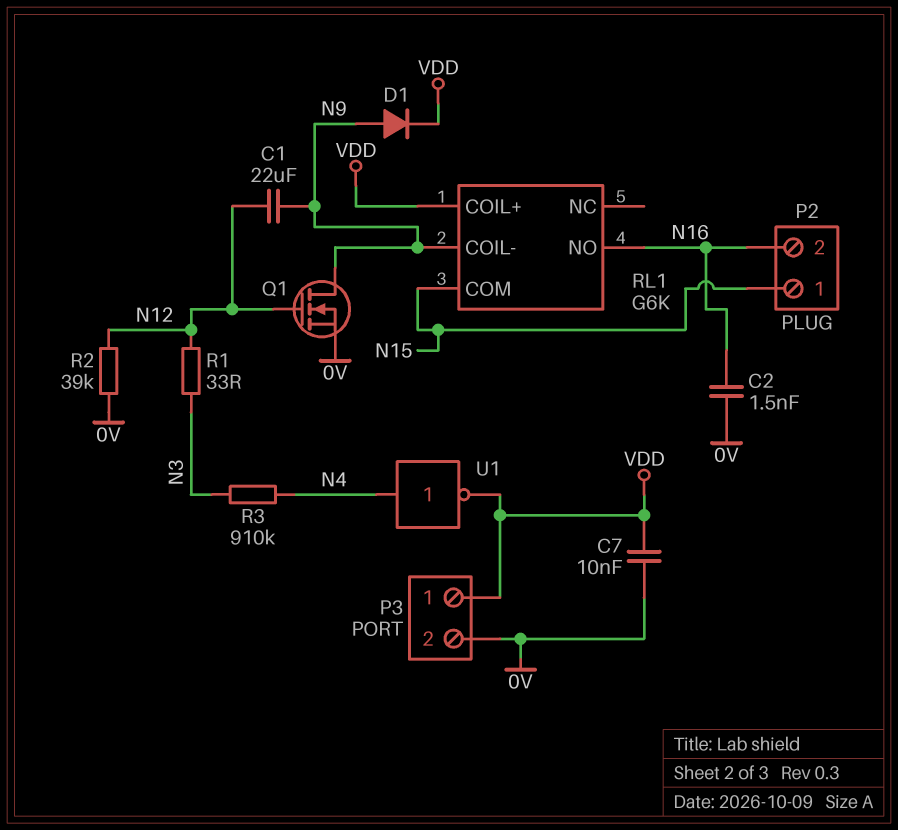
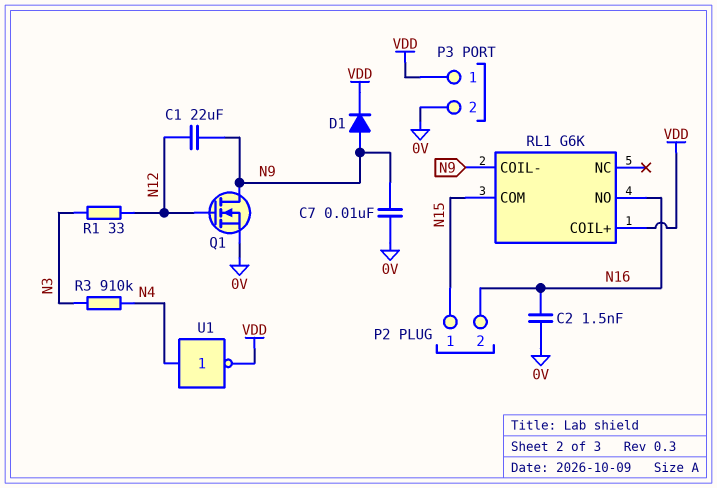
C7: 10nF (0V, VDD) -> 10nF (0V, N9)
R2: 39k (0V, N12) -> none

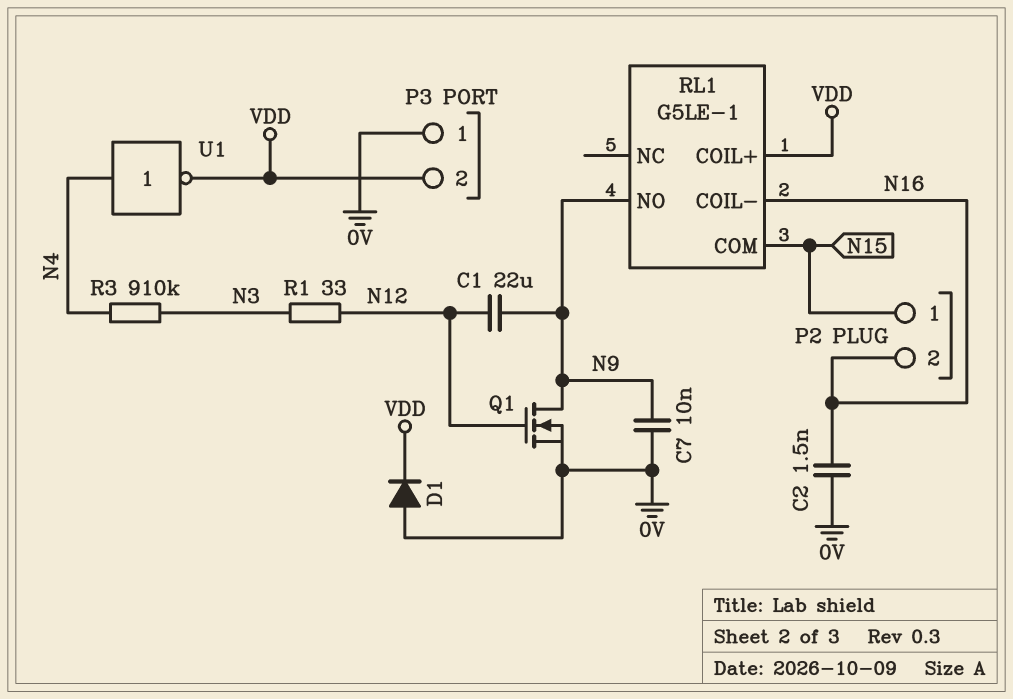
D1: diode (A N9, K VDD) -> diode (A 0V, K VDD)
P3 pin 1: VDD -> 0V
P3 pin 2: 0V -> VDD
RL1: G6K -> G5LE-1
RL1 pin COIL-: N9 -> N16
RL1 pin NO: N16 -> N9

